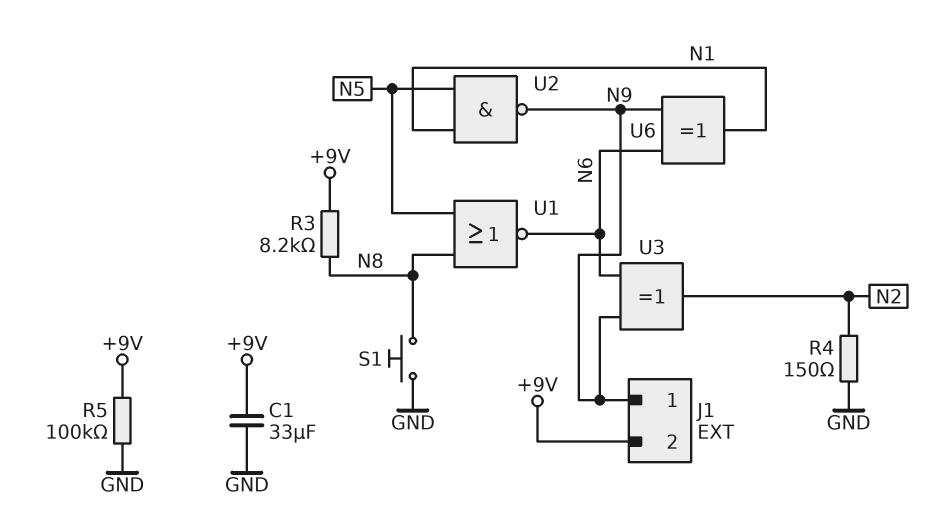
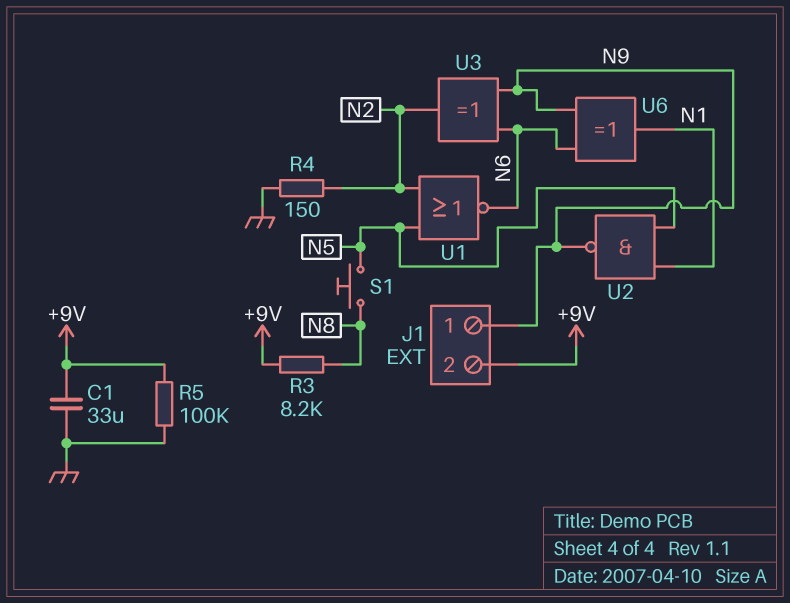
S1: button (GND, N8) -> button (N5, N8)
U1: NOR (in N5, in N8, out N6) -> NOR (in N2, in N5, out N6)

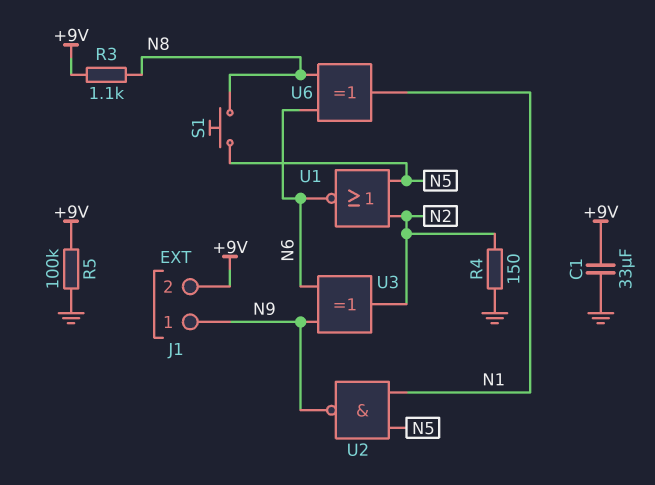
R3: 8.2k (+9V, N8) -> 1.1k (+9V, N8)
U6: XOR (in N6, in N9, out N1) -> XOR (in N6, in N8, out N1)

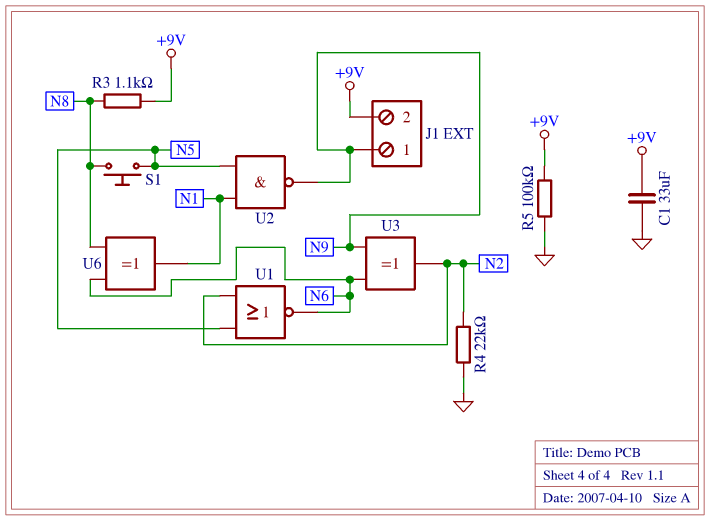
R4: 150 (GND, N2) -> 22k (GND, N2)

